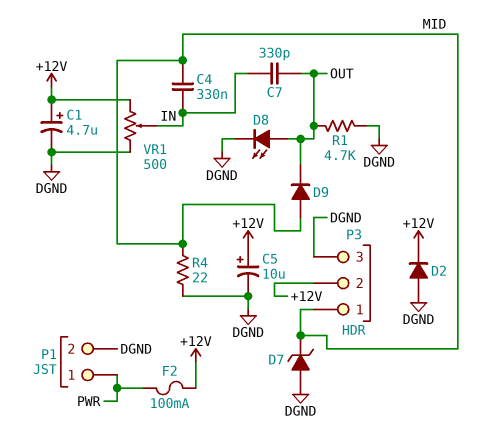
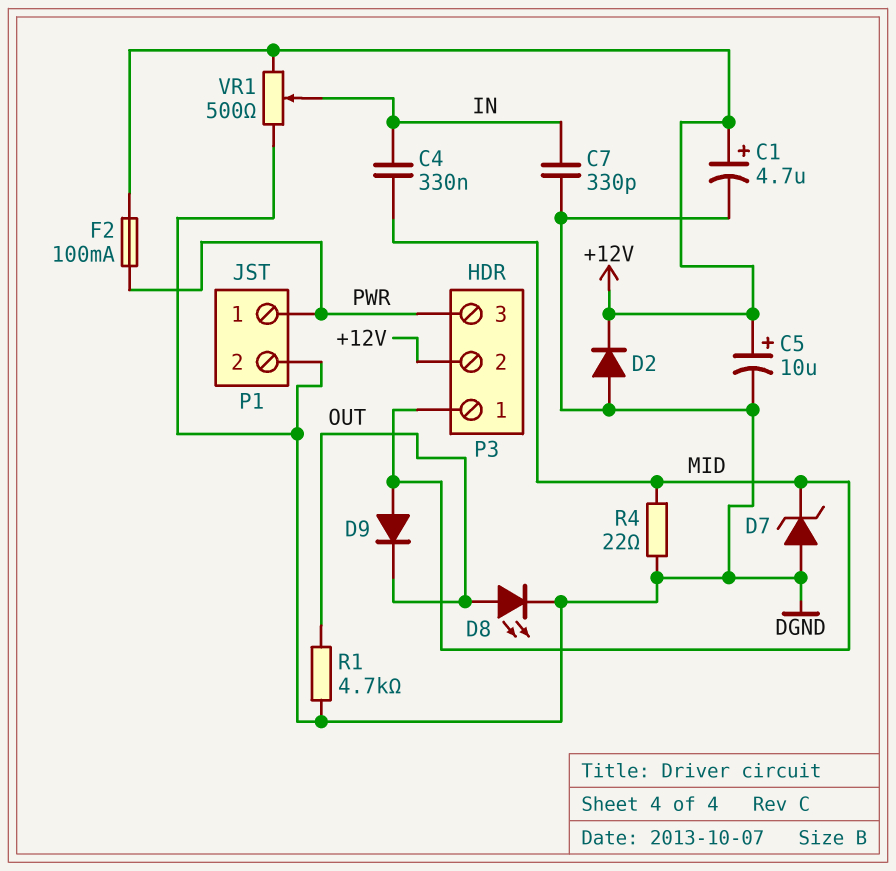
C7: 330pF (IN, OUT) -> 330pF (DGND, IN)
P3 pin 3: DGND -> PWR

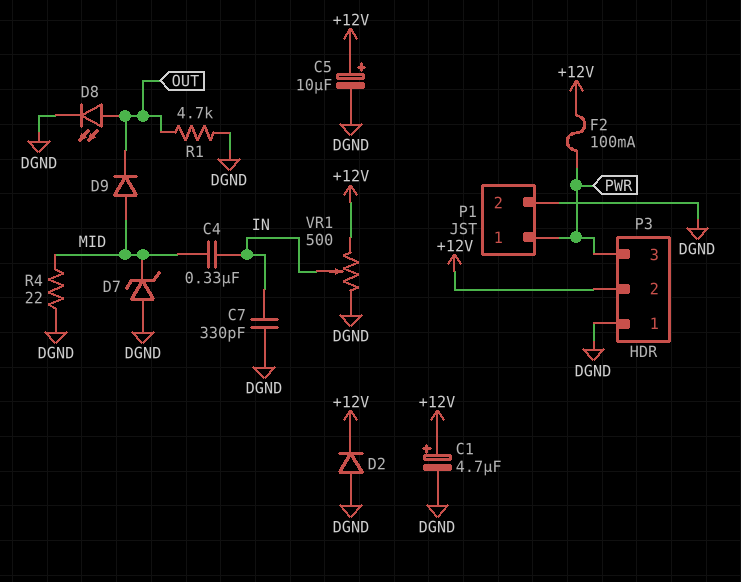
P3 pin 1: MID -> DGND

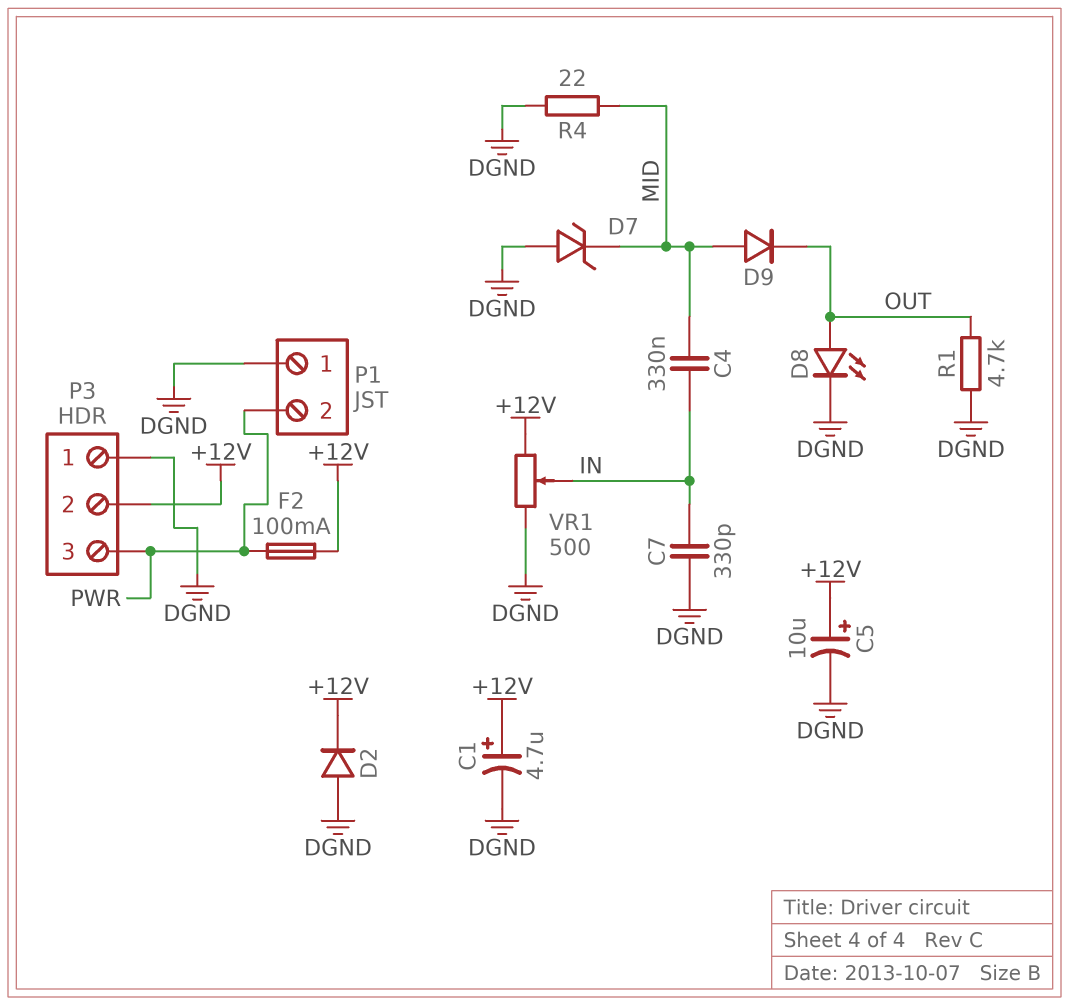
P1 pin 1: PWR -> DGND
P1 pin 2: DGND -> PWR

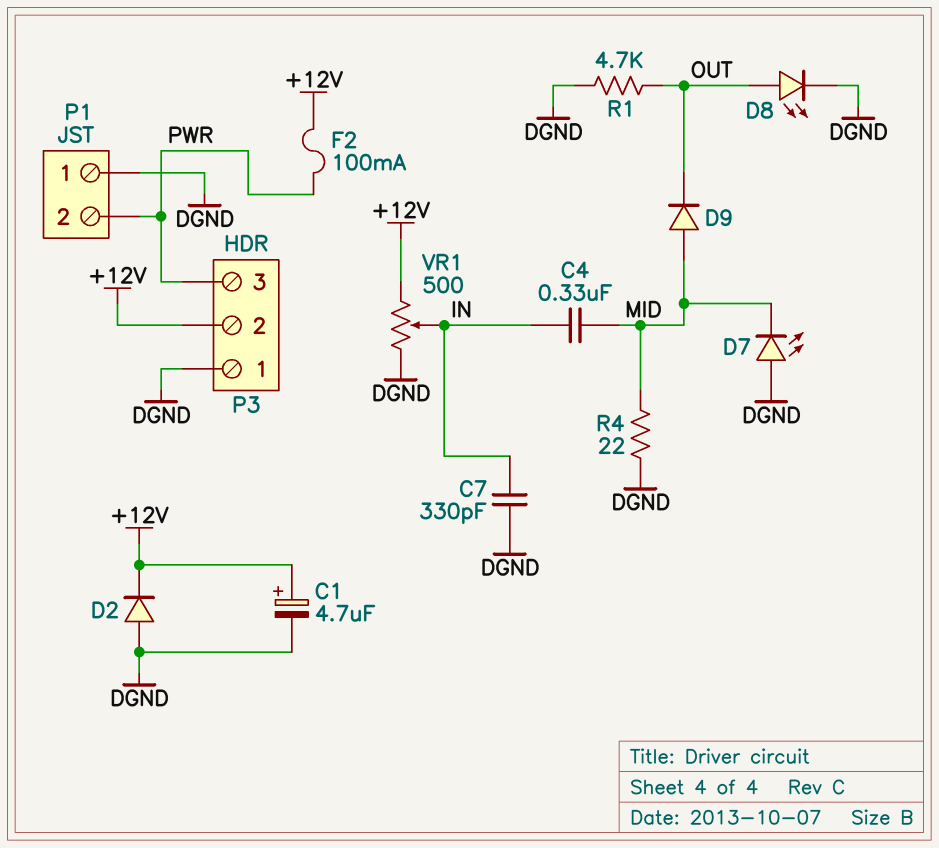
C5: 10uF (plus +12V, minus DGND) -> none
D7: zener (A DGND, K MID) -> LED (A DGND, K MID)

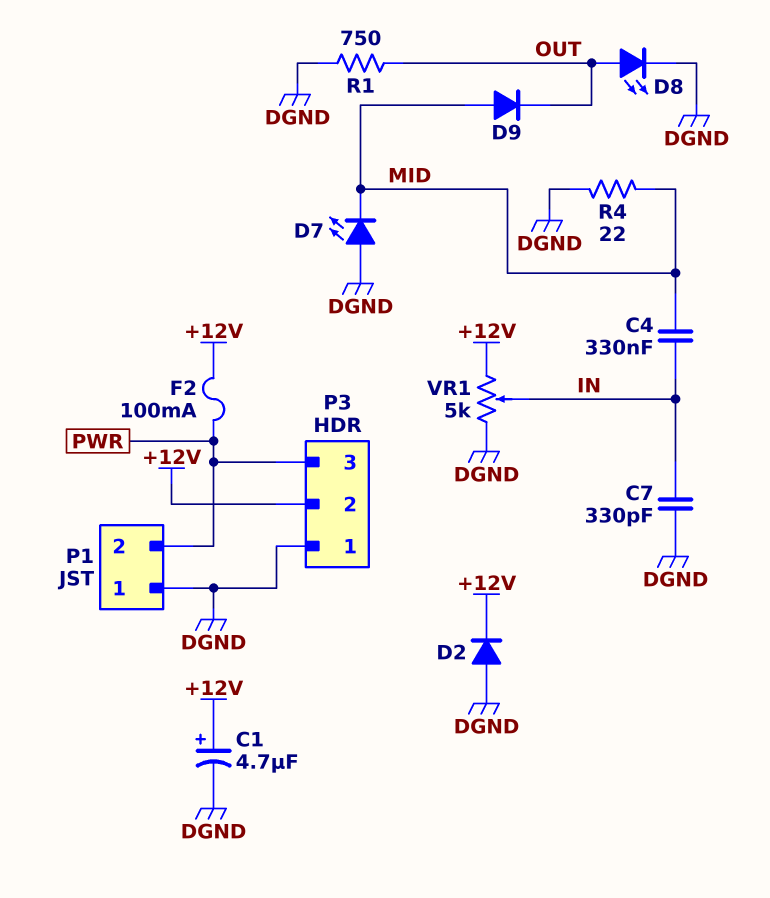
R1: 4.7k (DGND, OUT) -> 750 (DGND, OUT)
VR1: 500 (+12V, DGND, wiper IN) -> 5k (+12V, DGND, wiper IN)

